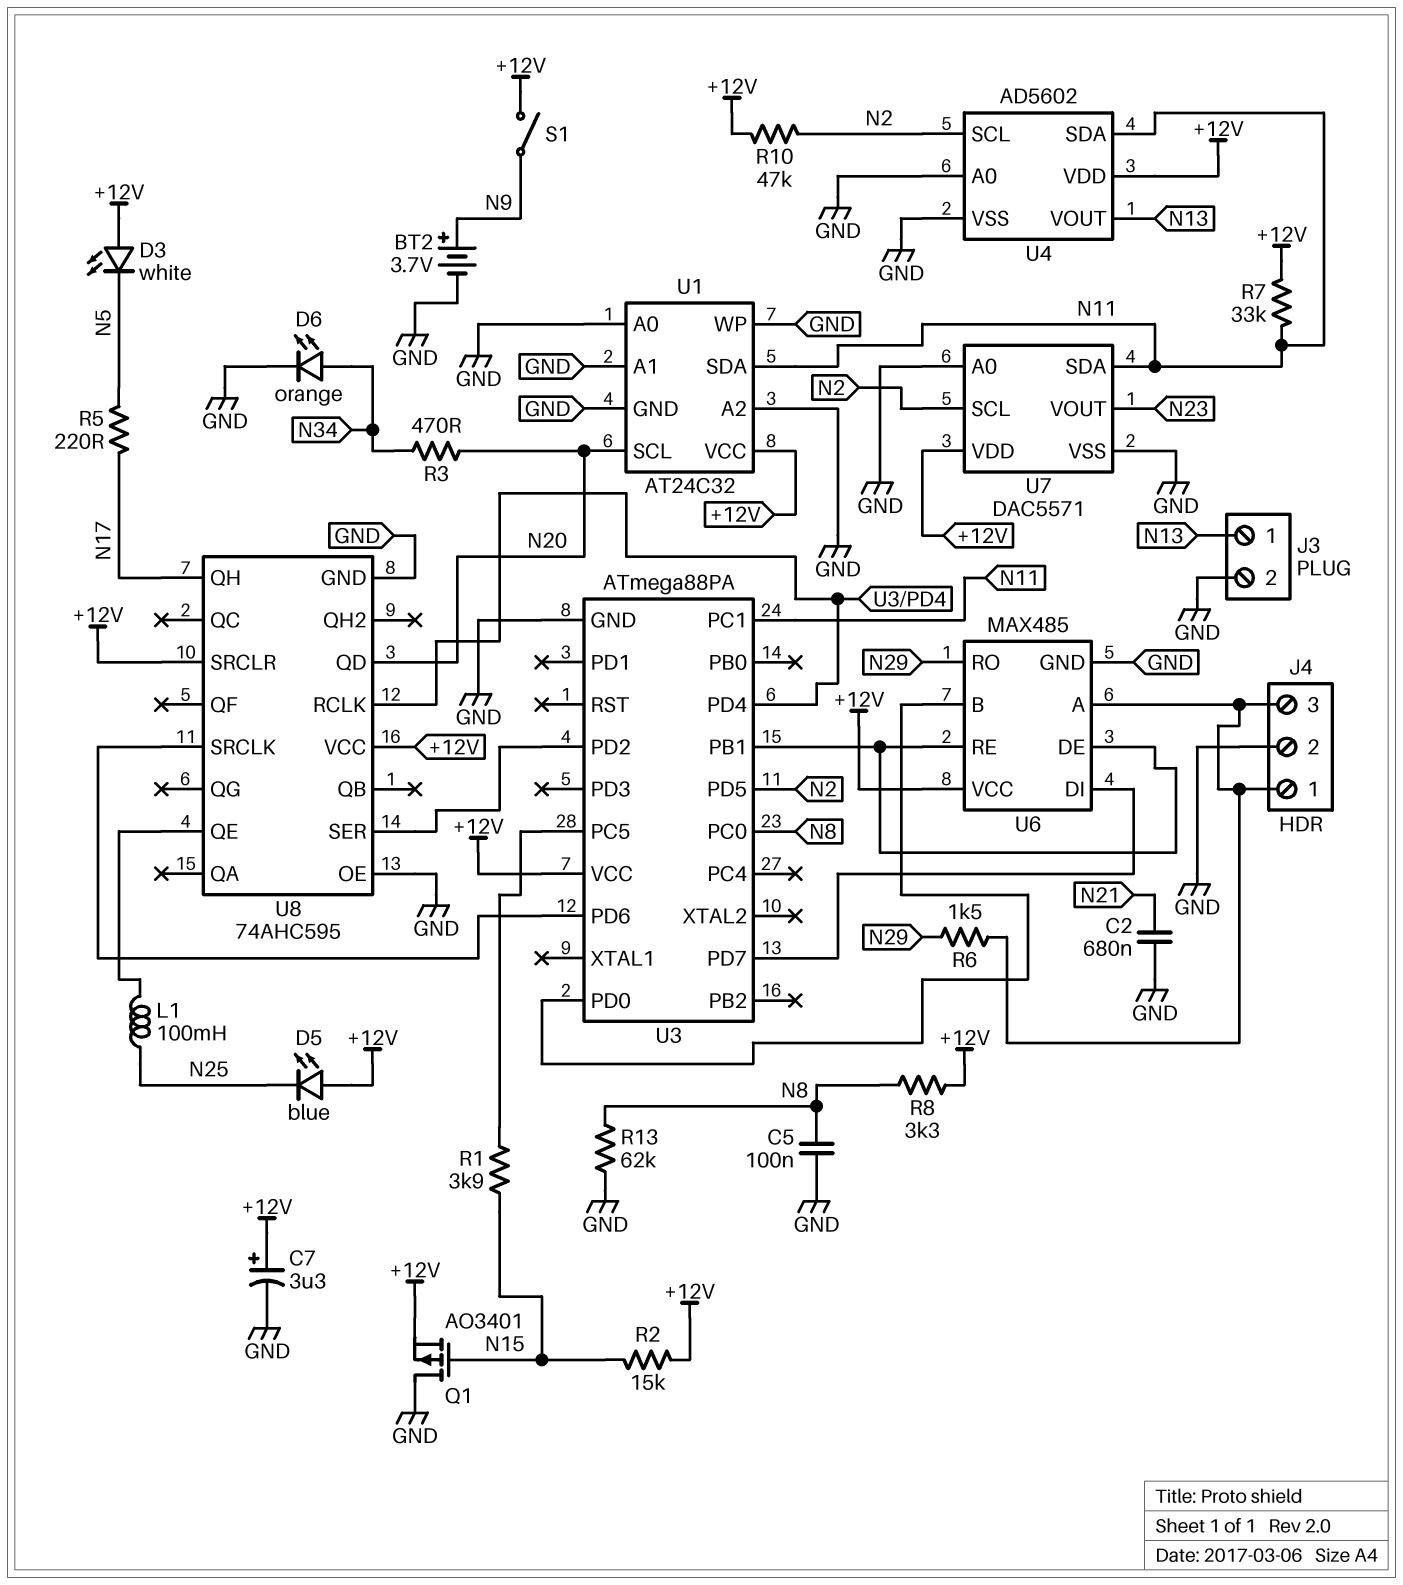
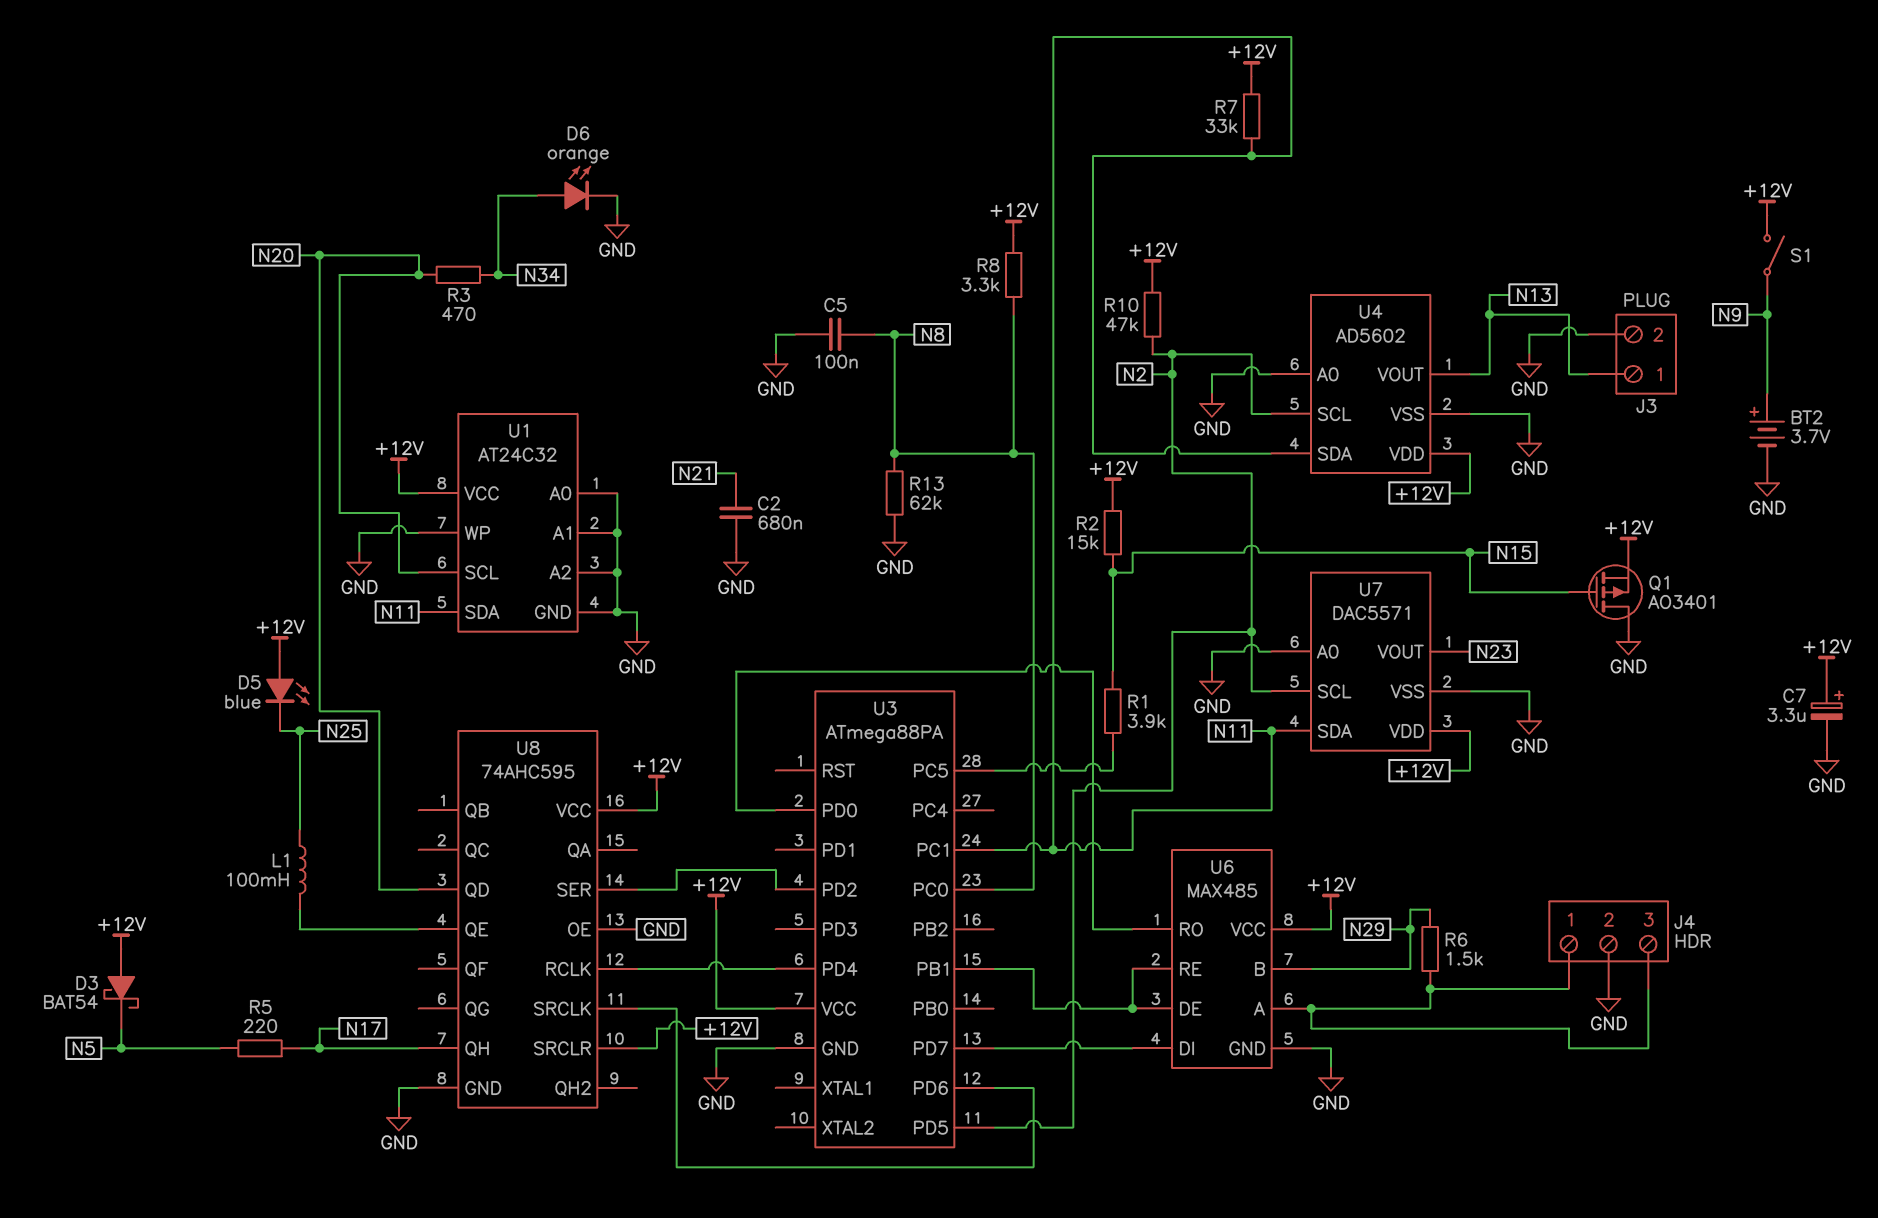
D3: LED white (A +12V, K N5) -> schottky BAT54 (A +12V, K N5)
U6 pin B: U3/PD0 -> N29
U6 pin RO: N29 -> U3/PD0

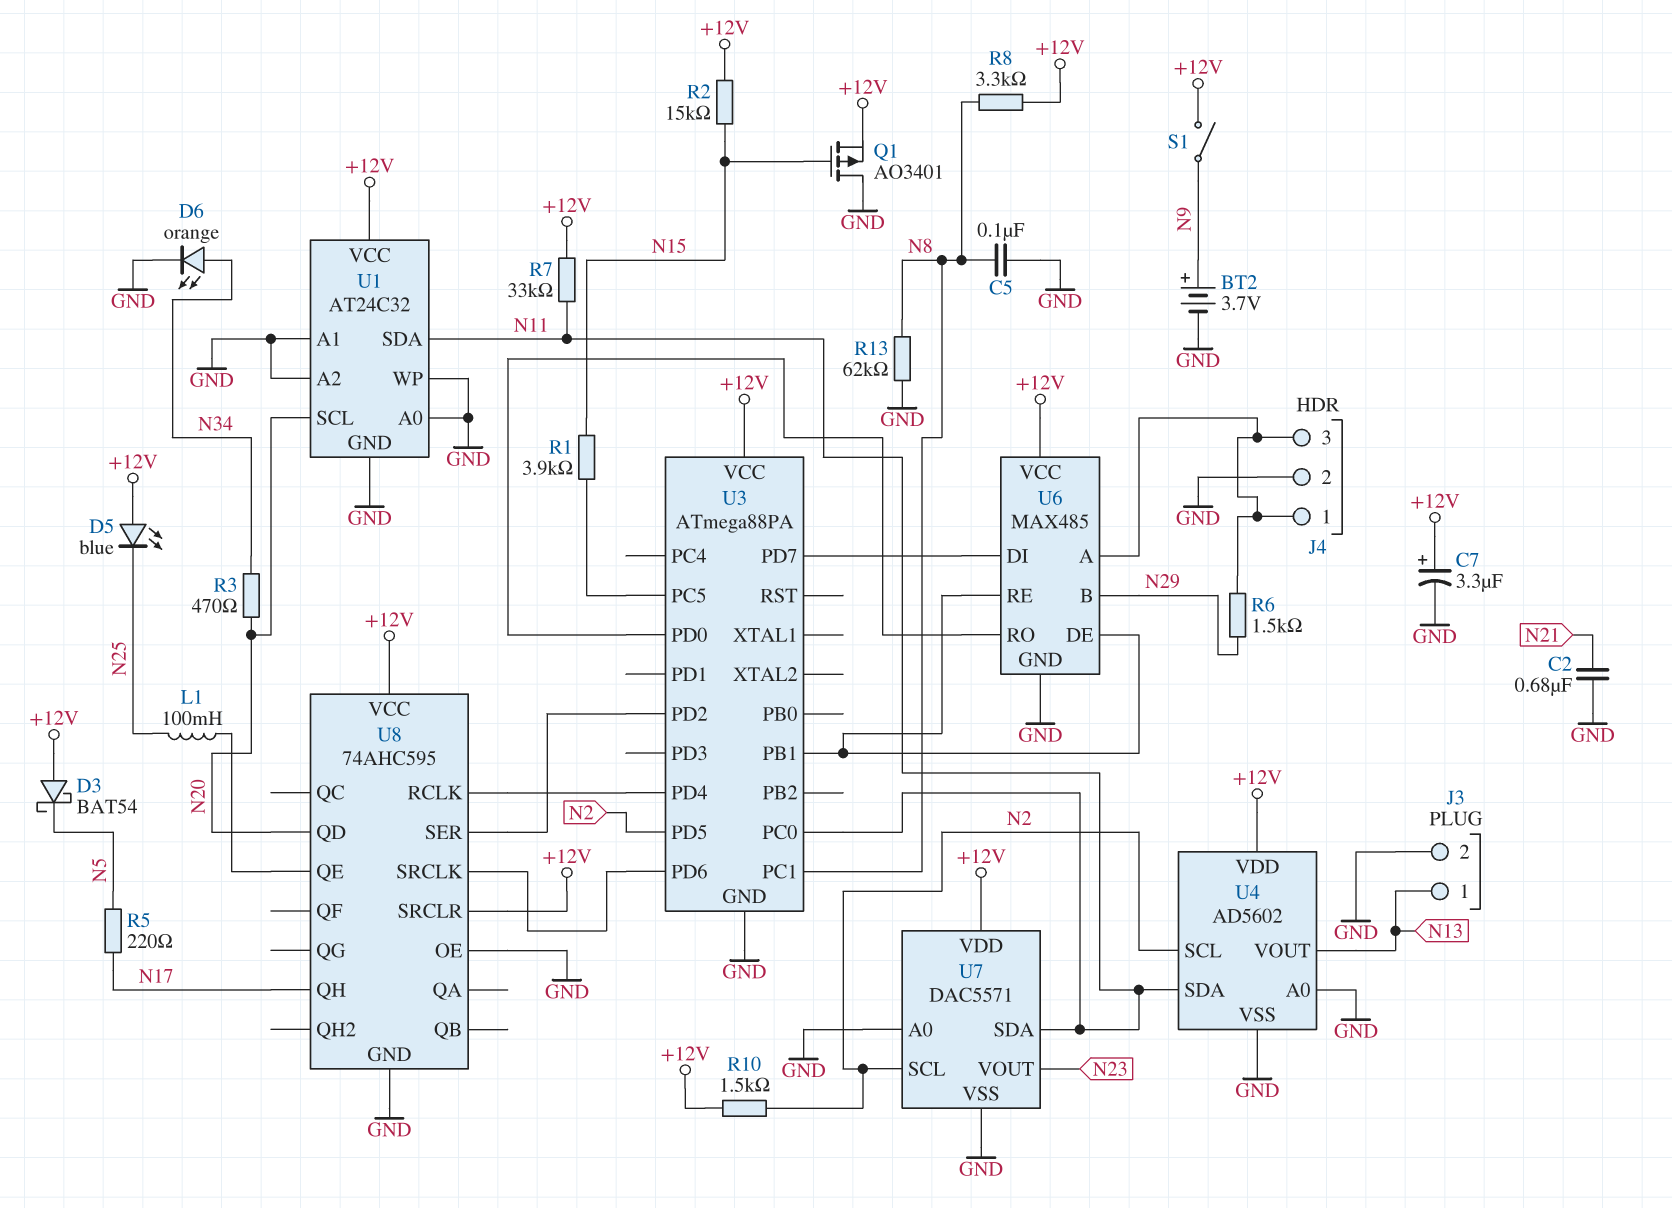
R10: 47k (+12V, N2) -> 1.5k (+12V, N2)
U3 pin PC0: N8 -> N11
U3 pin PC1: N11 -> N8

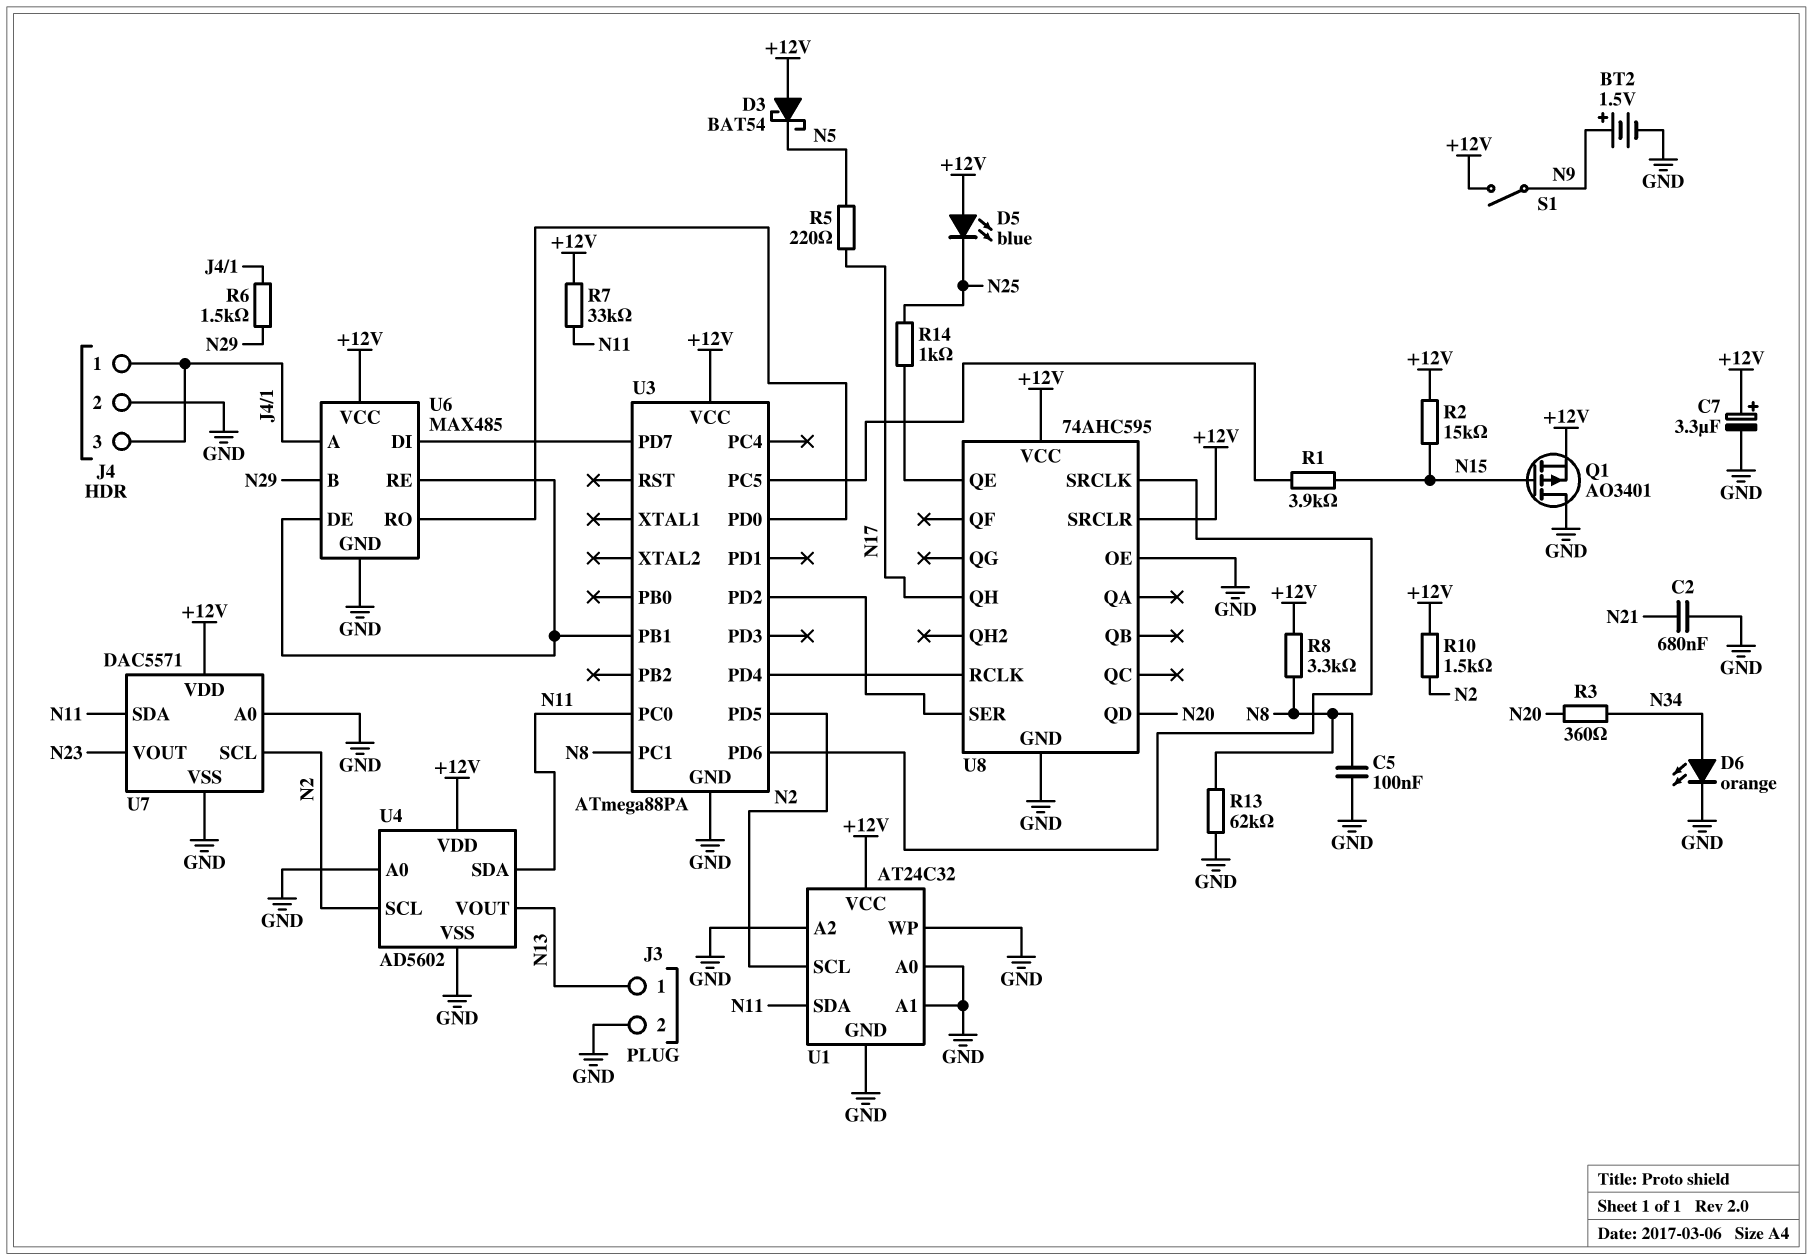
BT2: 3.7V (plus N9, minus GND) -> 1.5V (plus N9, minus GND)
L1: 100mH (N25, U8/QE) -> none
R3: 470 (N20, N34) -> 360 (N20, N34)
R14: none -> 1k (N25, U8/QE)
U1 pin SCL: N20 -> N2

